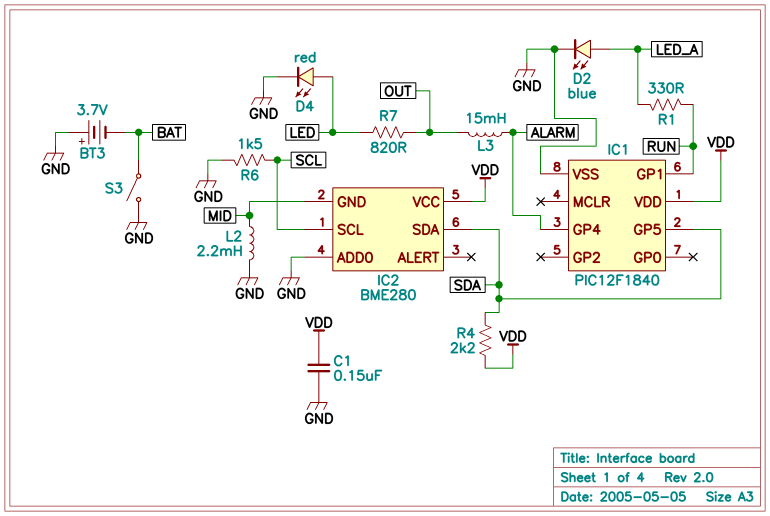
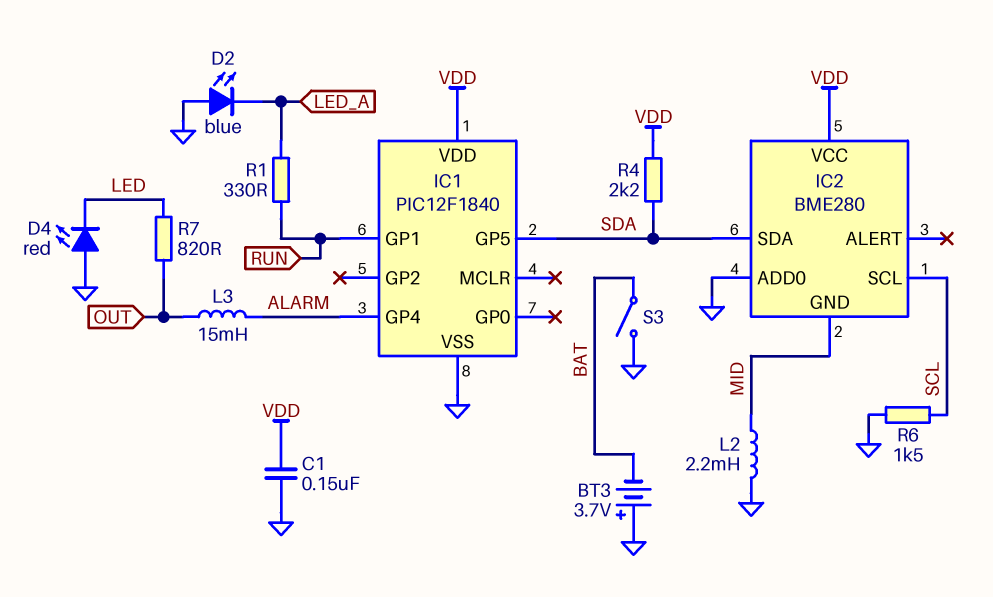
D2: LED blue (A LED_A, K GND) -> LED blue (A GND, K LED_A)
D4: LED red (A LED, K GND) -> LED red (A GND, K LED)

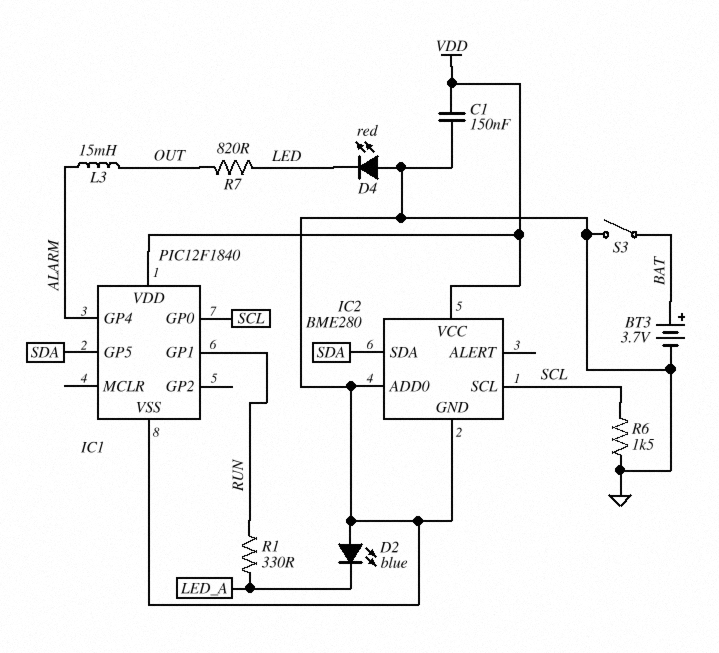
BT3: 3.7V (plus GND, minus BAT) -> 3.7V (plus BAT, minus GND)
IC1 pin GP0: none -> SCL
IC2 pin GND: MID -> GND
L2: 2.2mH (GND, MID) -> none
R4: 2.2k (SDA, VDD) -> none

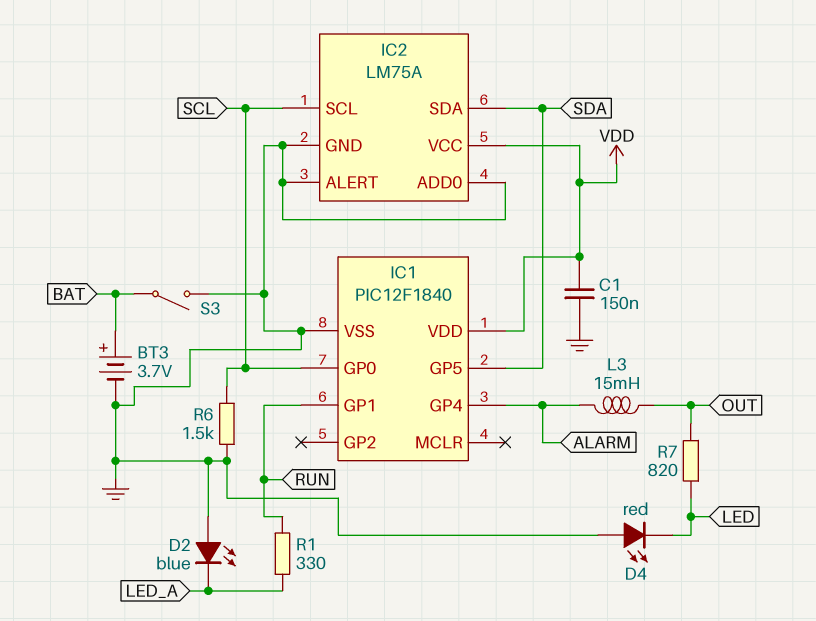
IC2: BME280 -> LM75A
IC2 pin ALERT: none -> GND

